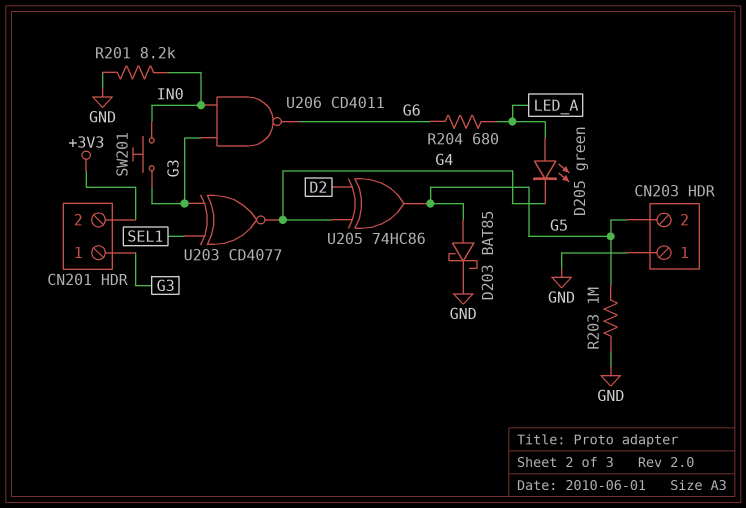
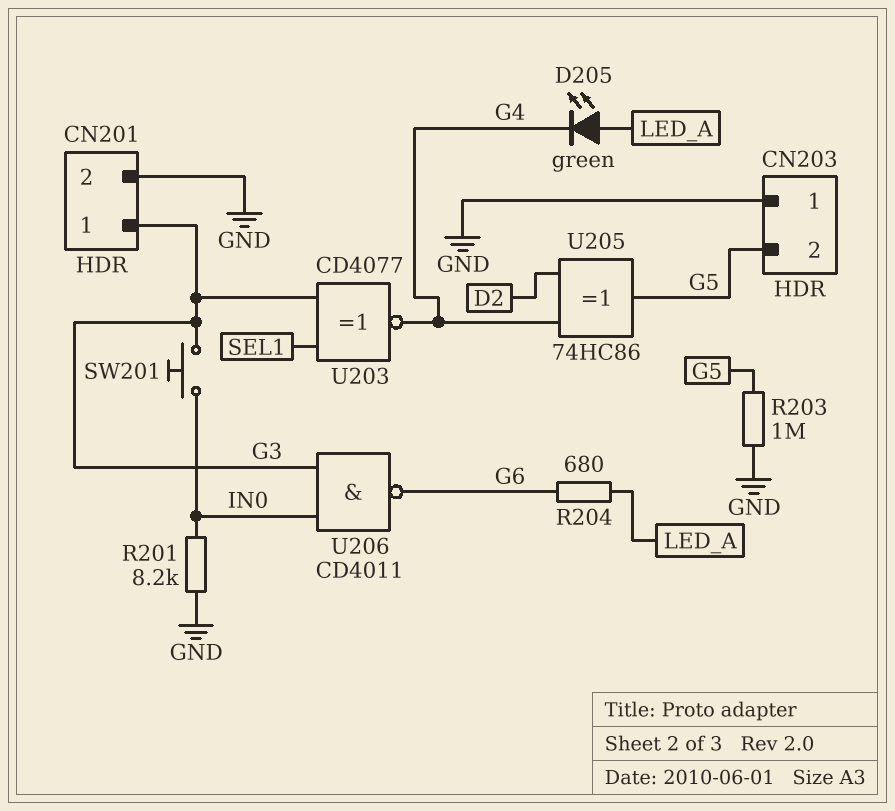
CN201 pin 2: +3V3 -> GND
D203: schottky BAT85 (A G5, K GND) -> none

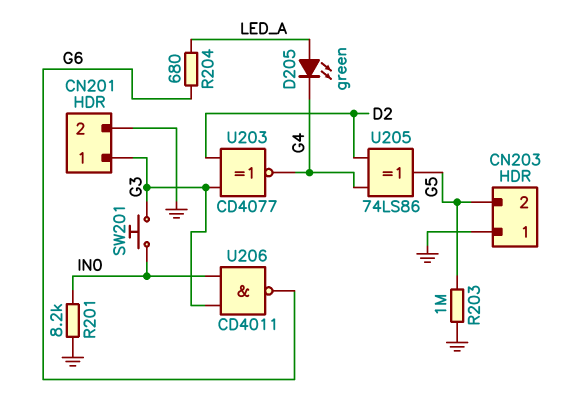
U203: XNOR CD4077 (in G3, in SEL1, out G4) -> XNOR CD4077 (in D2, in G3, out G4)
U205: XOR 74HC86 (in D2, in G4, out G5) -> XOR 74LS86 (in D2, in G4, out G5)

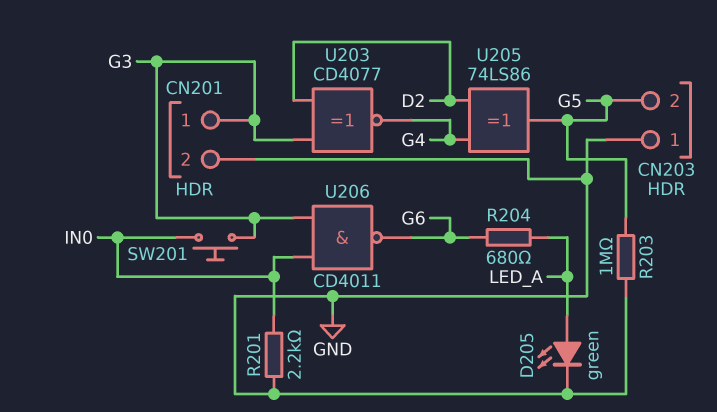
D205: LED green (A LED_A, K G4) -> LED green (A LED_A, K GND)
R201: 8.2k (GND, IN0) -> 2.2k (GND, IN0)

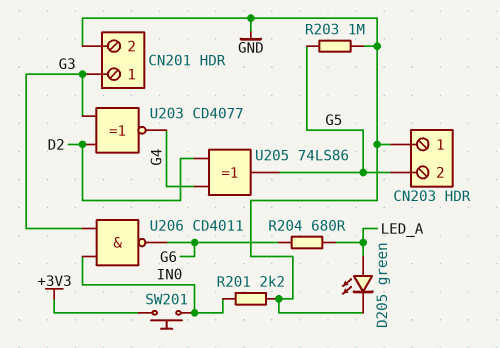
SW201: button (G3, IN0) -> button (+3V3, IN0)

